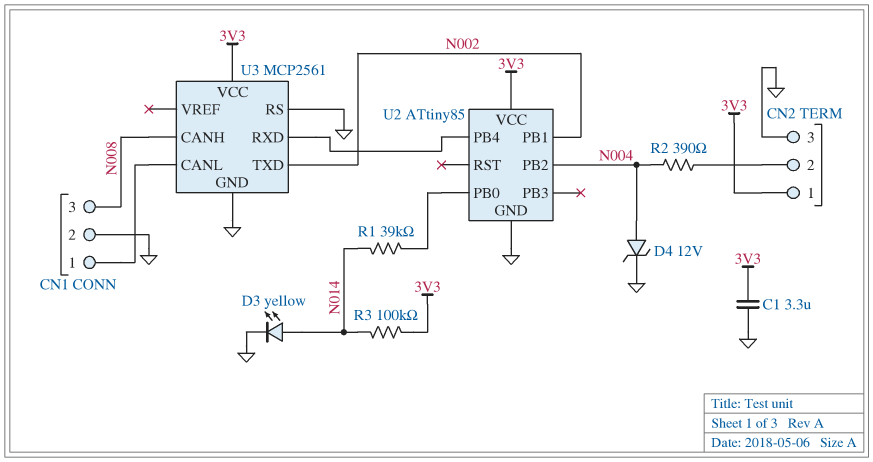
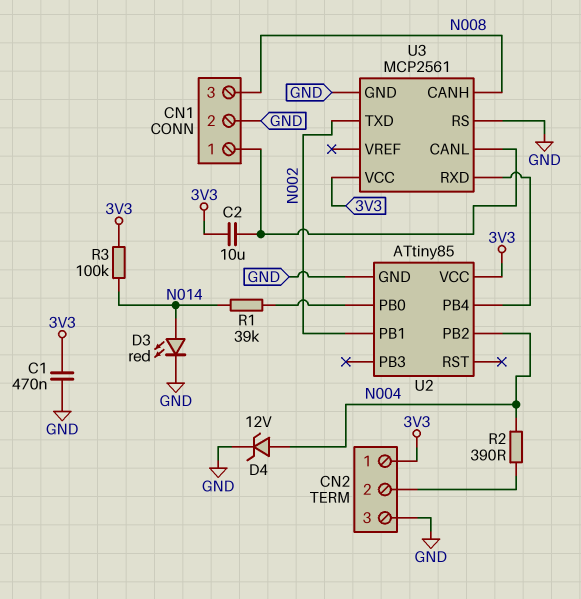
C1: 3.3uF (3V3, GND) -> 470nF (3V3, GND)
C2: none -> 10uF (3V3, CN1/1)
D3: LED yellow (A N014, K GND) -> LED red (A N014, K GND)

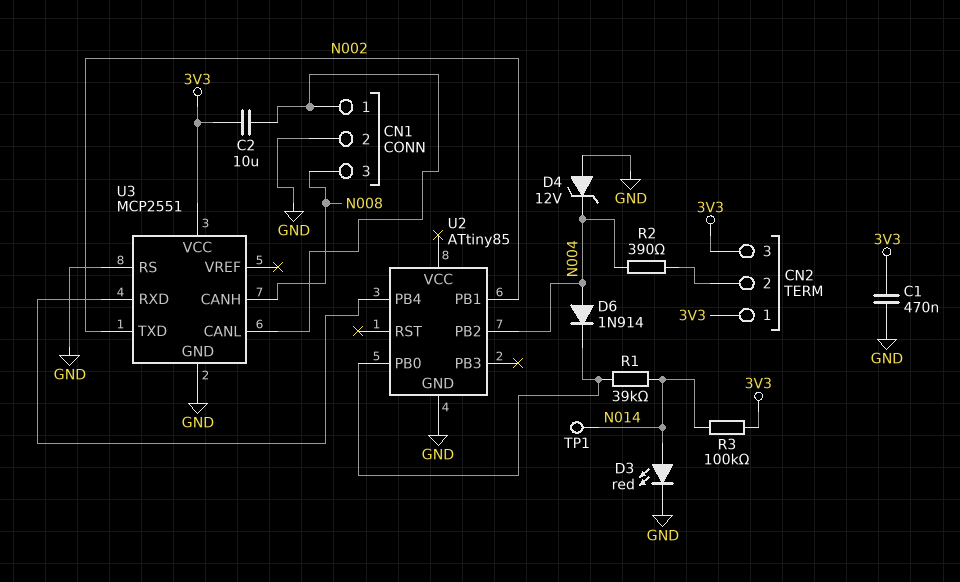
CN2 pin 3: GND -> 3V3
D4: zener 12V (A N004, K GND) -> zener 12V (A GND, K N004)
D6: none -> diode 1N914 (A N004, K U2/PB0)
TP1: none -> test point (N014)
U2 pin VCC: 3V3 -> none
U3: MCP2561 -> MCP2551

